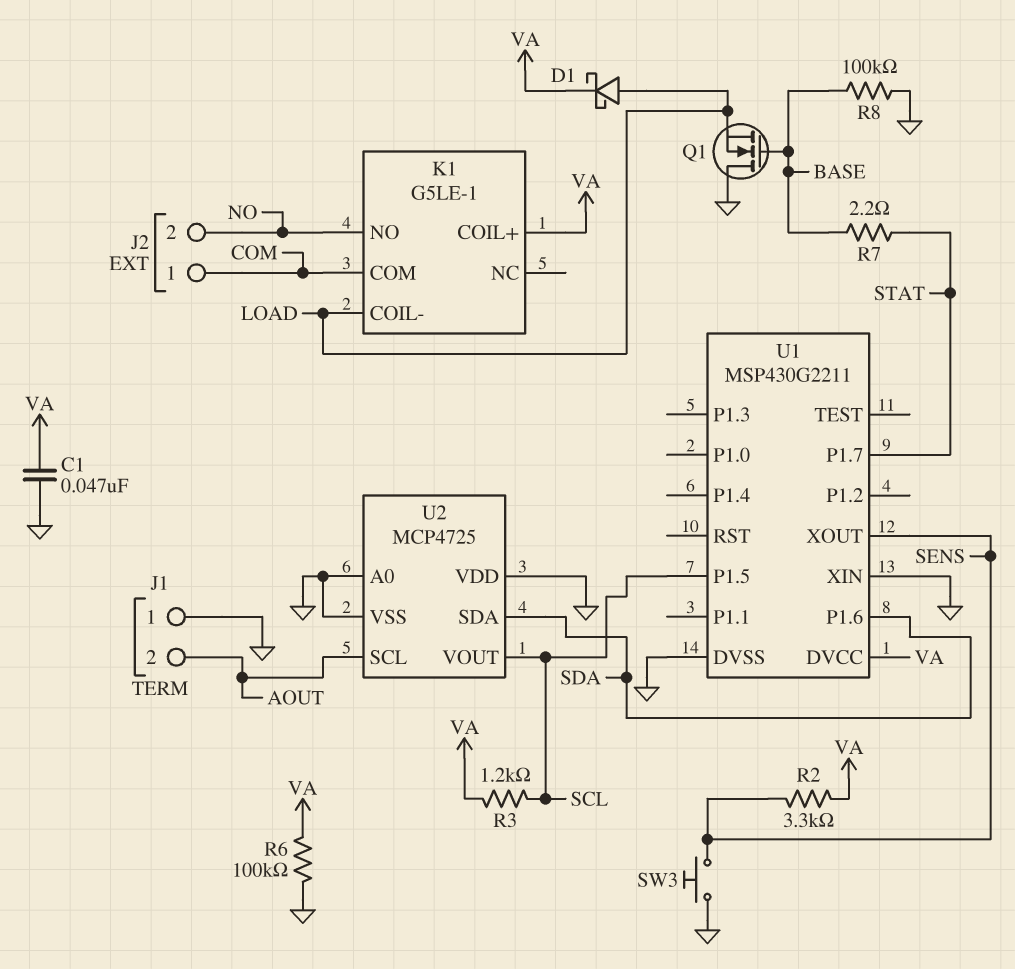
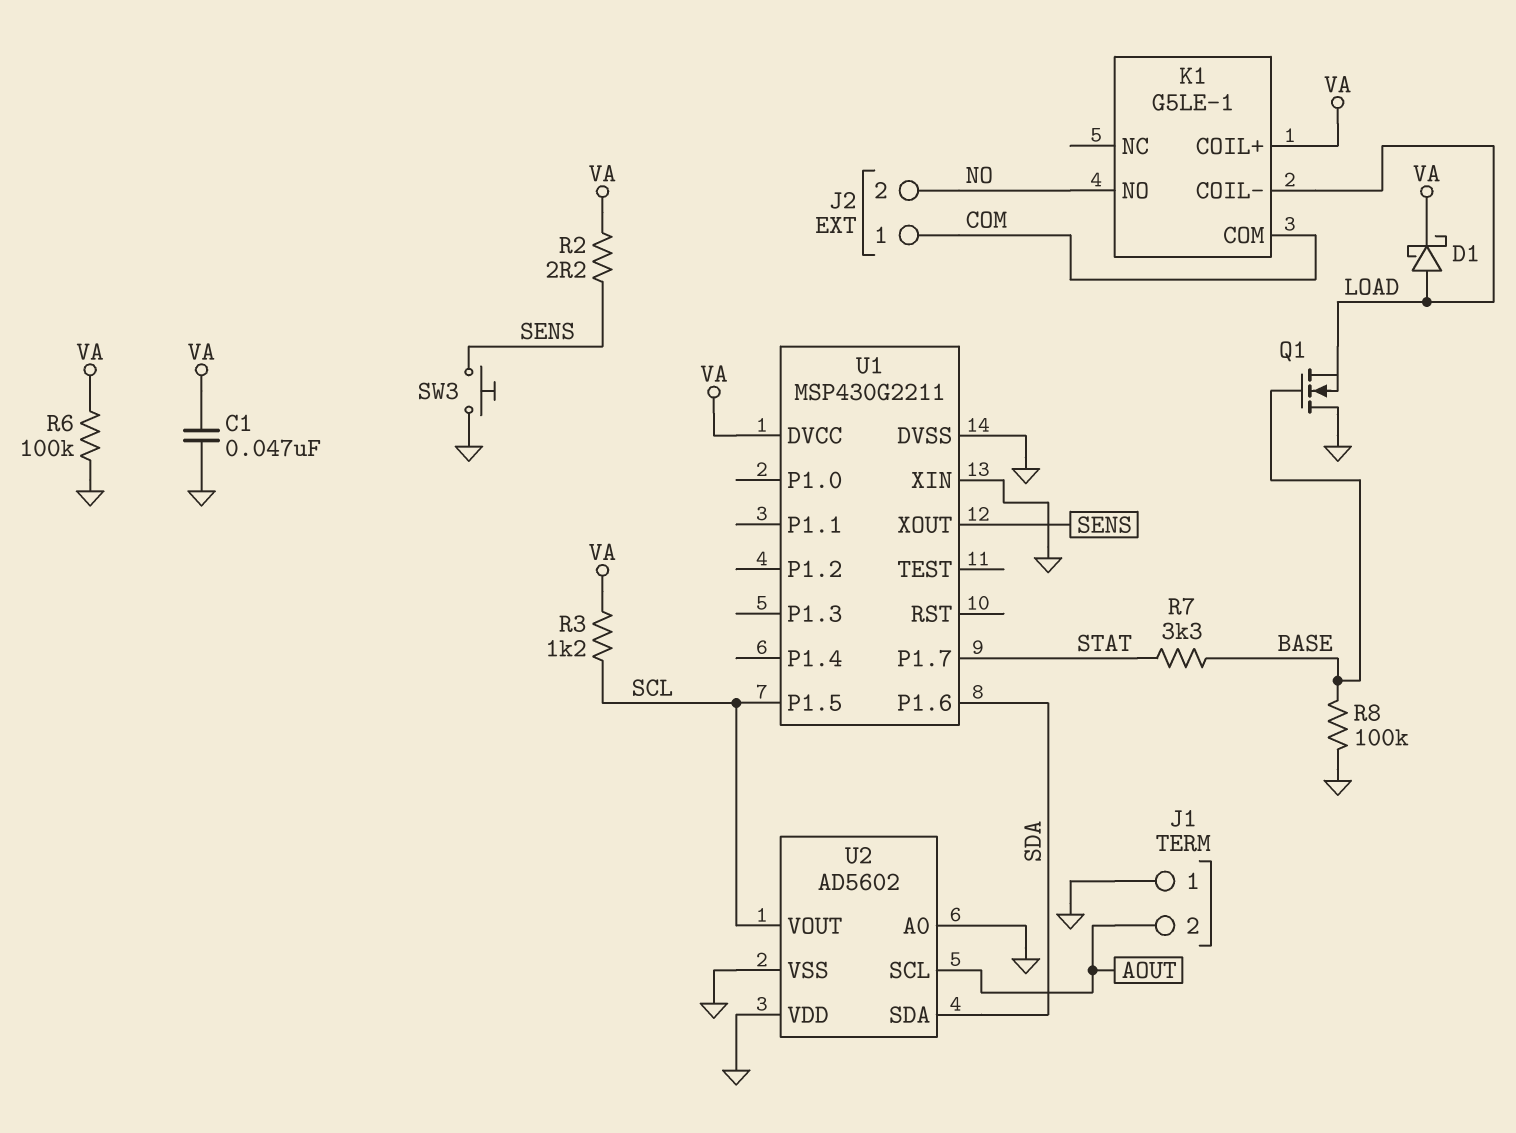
R2: 3.3k (SENS, VA) -> 2.2 (SENS, VA)
R7: 2.2 (BASE, STAT) -> 3.3k (BASE, STAT)
U2: MCP4725 -> AD5602

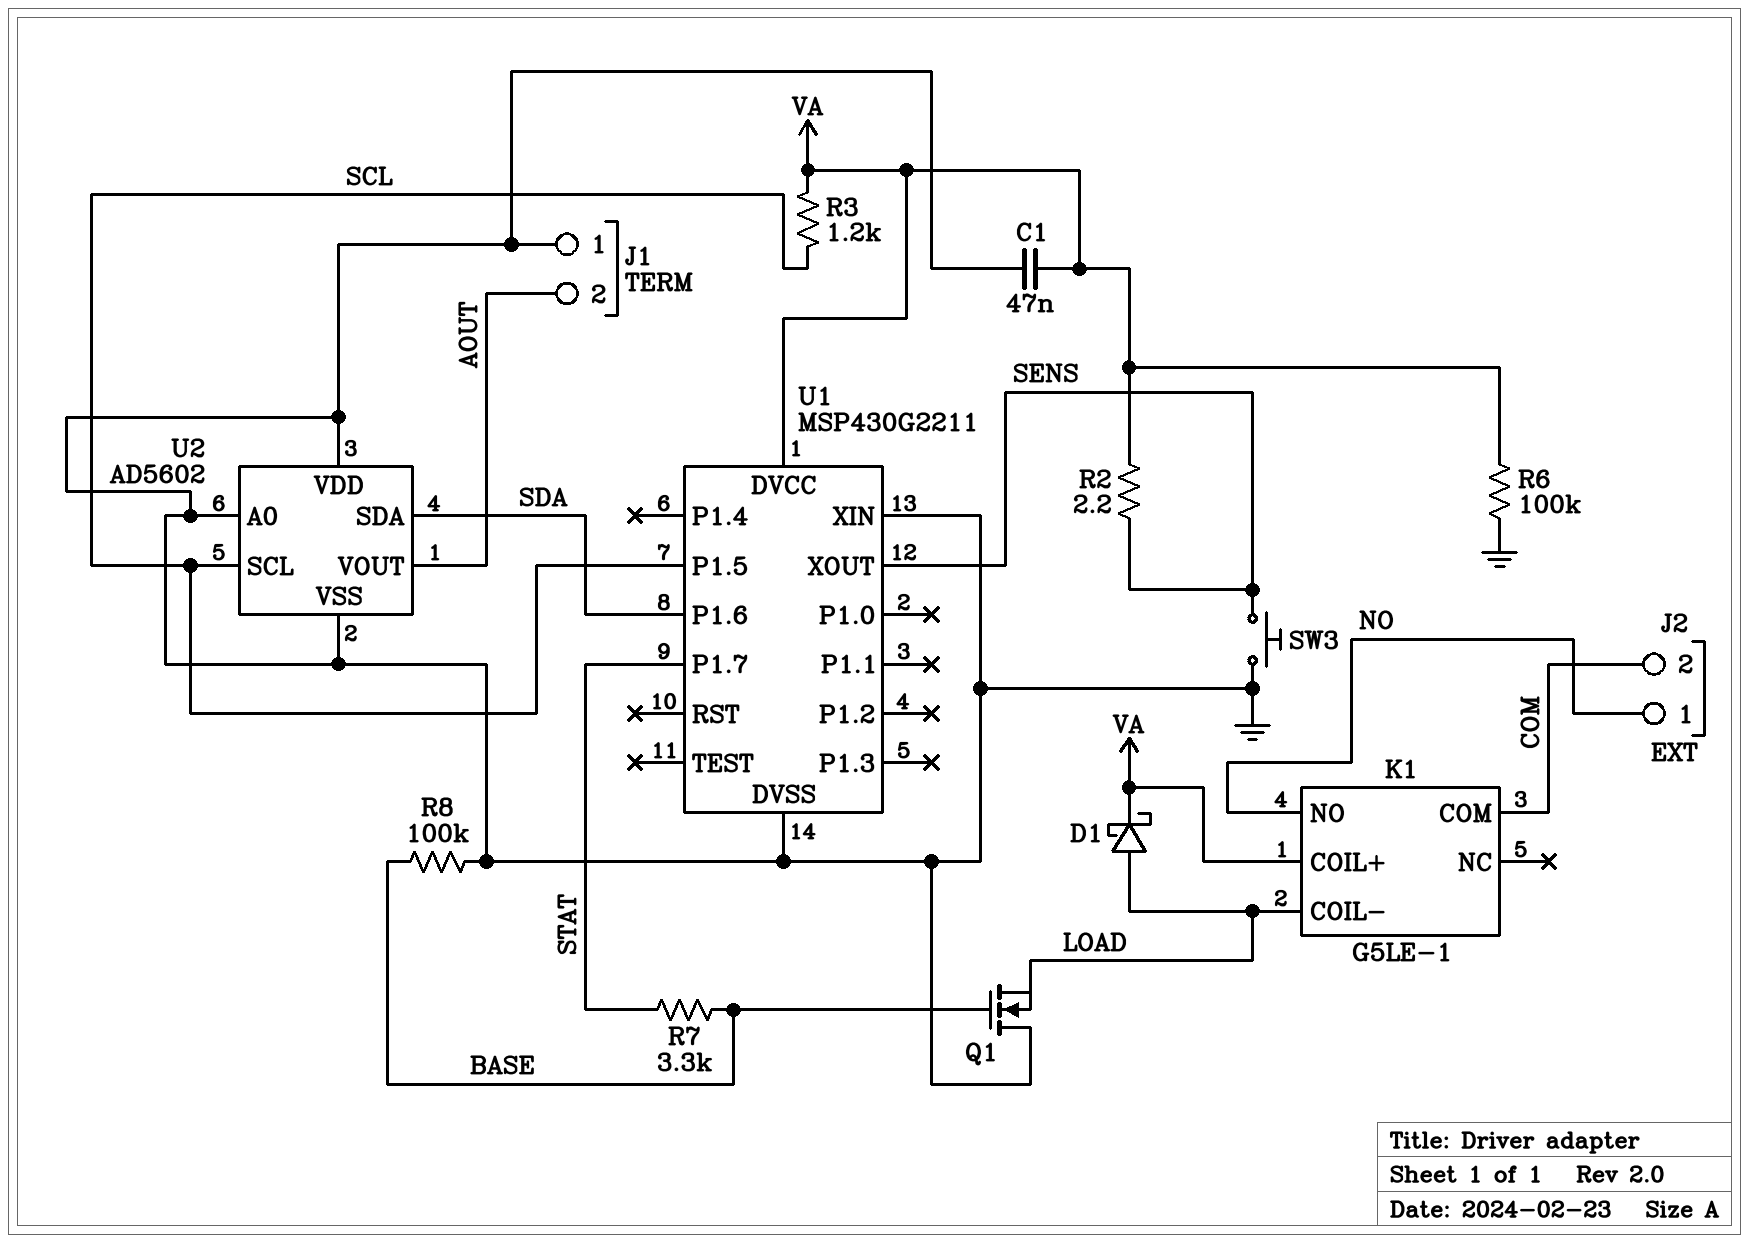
J2 pin 1: COM -> NO
J2 pin 2: NO -> COM
U2 pin SCL: AOUT -> SCL
U2 pin VOUT: SCL -> AOUT

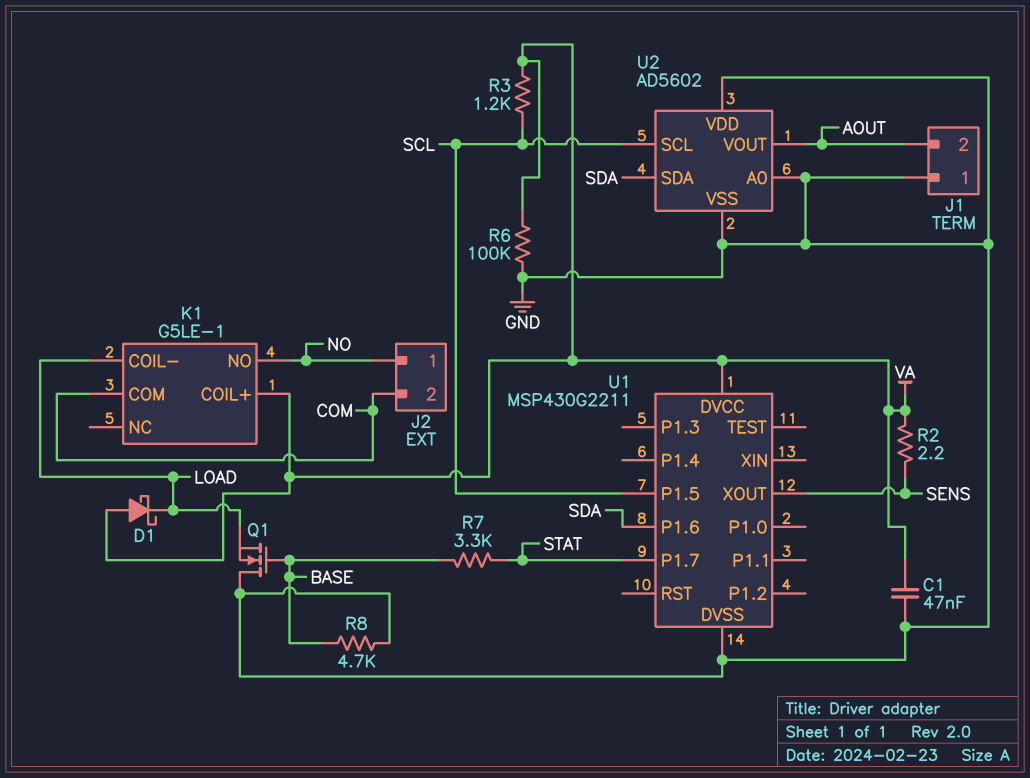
D1: schottky (A LOAD, K VA) -> schottky (A VA, K LOAD)
R8: 100k (BASE, GND) -> 4.7k (BASE, GND)
SW3: button (GND, SENS) -> none
U1 pin XIN: GND -> none

